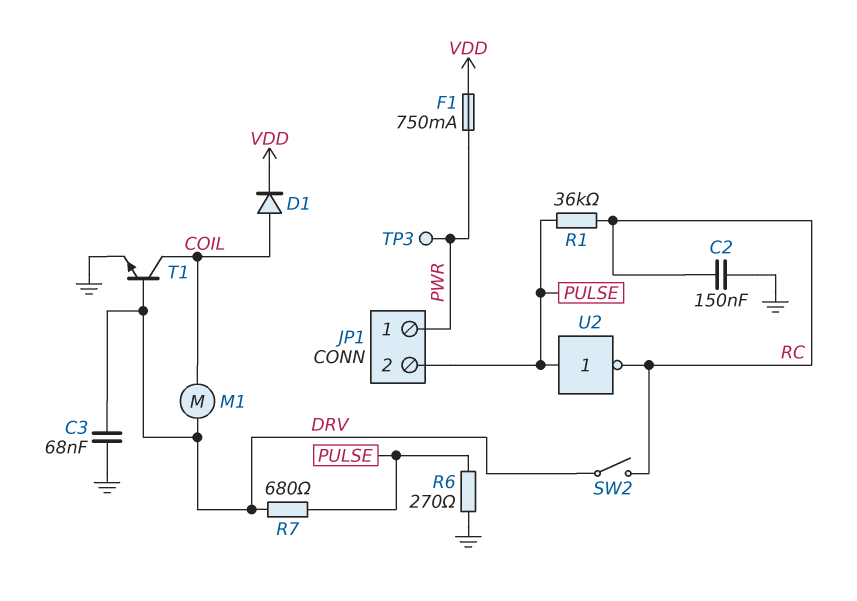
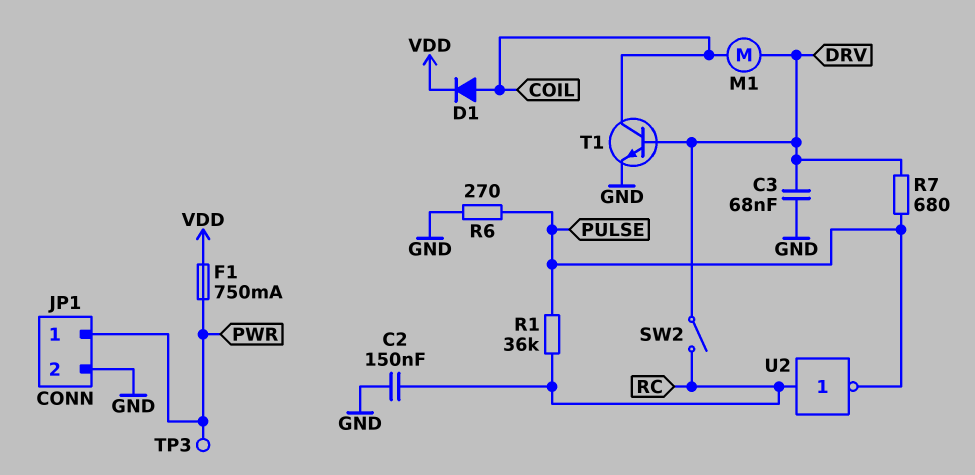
JP1 pin 2: PULSE -> GND
U2: NOT (in PULSE, out RC) -> NOT (in RC, out PULSE)

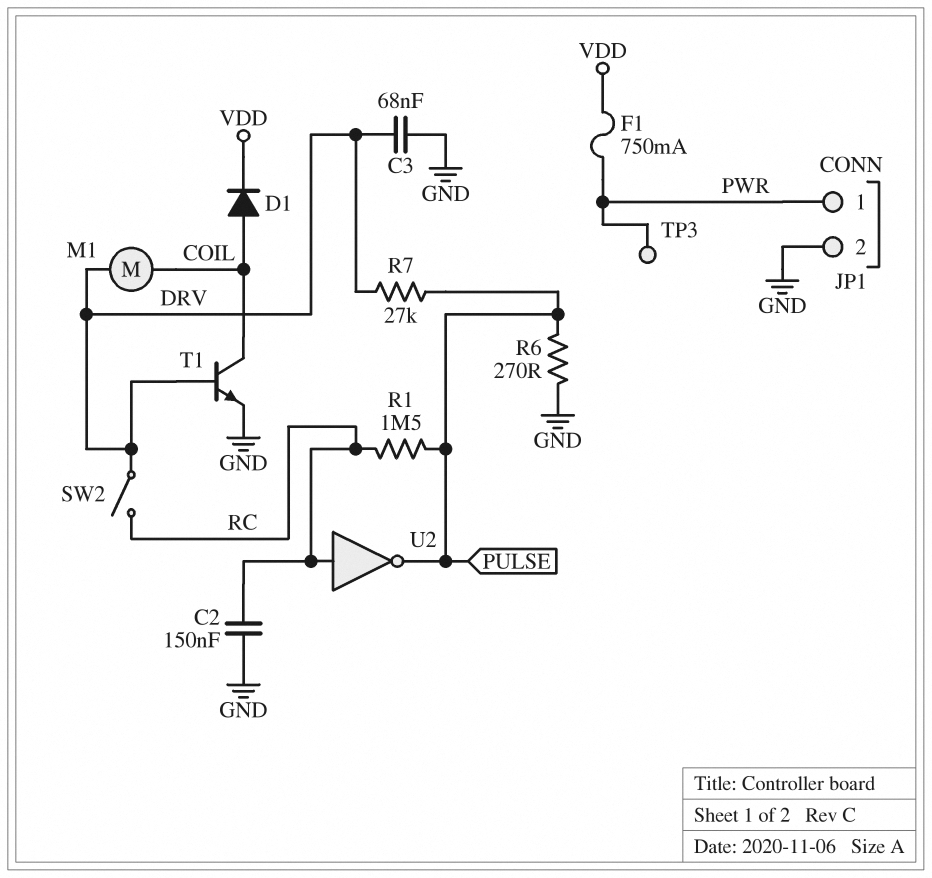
R1: 36k (PULSE, RC) -> 1.5M (PULSE, RC)
R7: 680 (DRV, PULSE) -> 27k (DRV, PULSE)

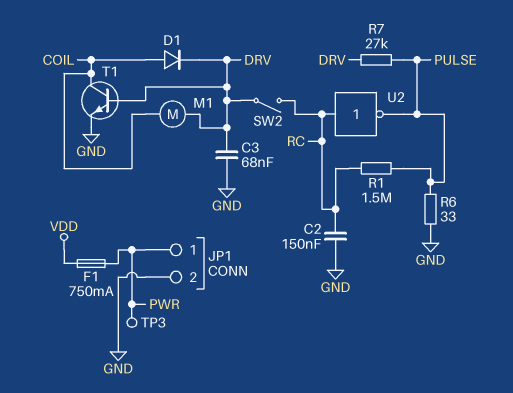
D1: diode (A COIL, K VDD) -> diode (A COIL, K DRV)
R6: 270 (GND, PULSE) -> 33 (GND, PULSE)

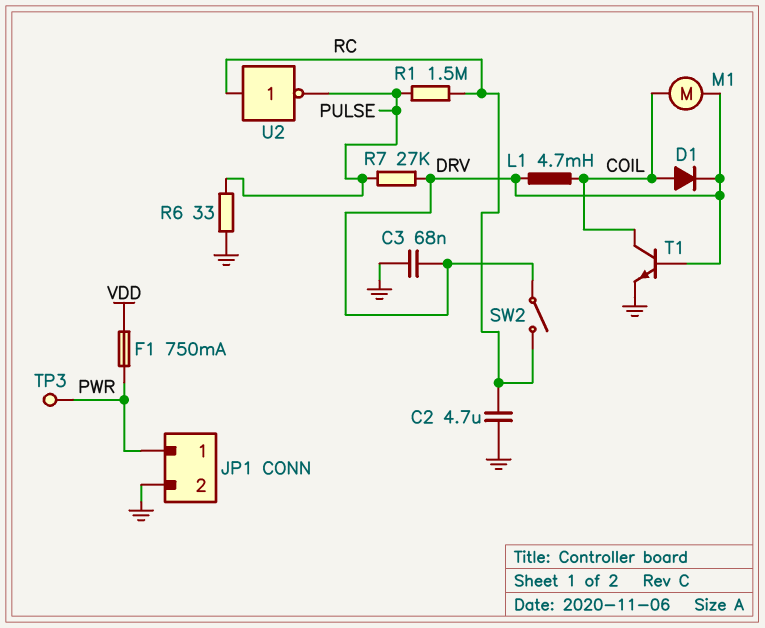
C2: 150nF (GND, RC) -> 4.7uF (GND, RC)
L1: none -> 4.7mH (COIL, DRV)

